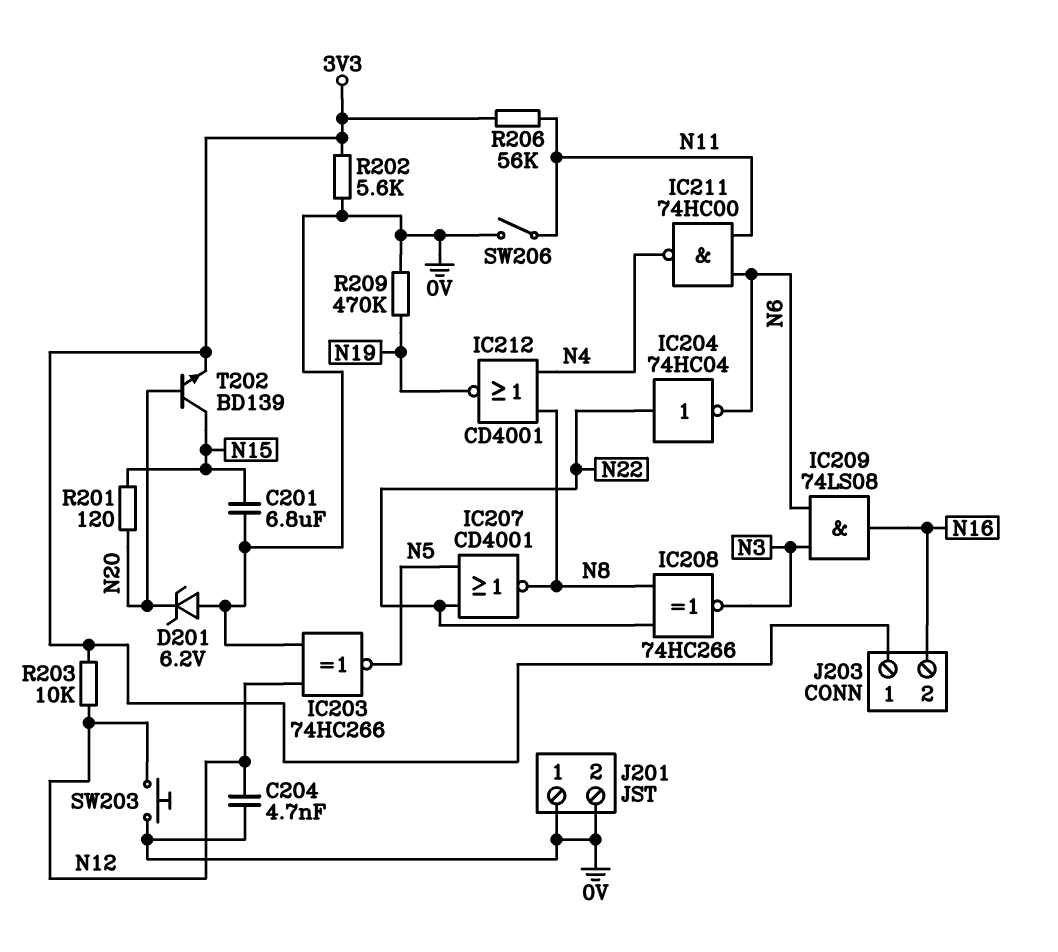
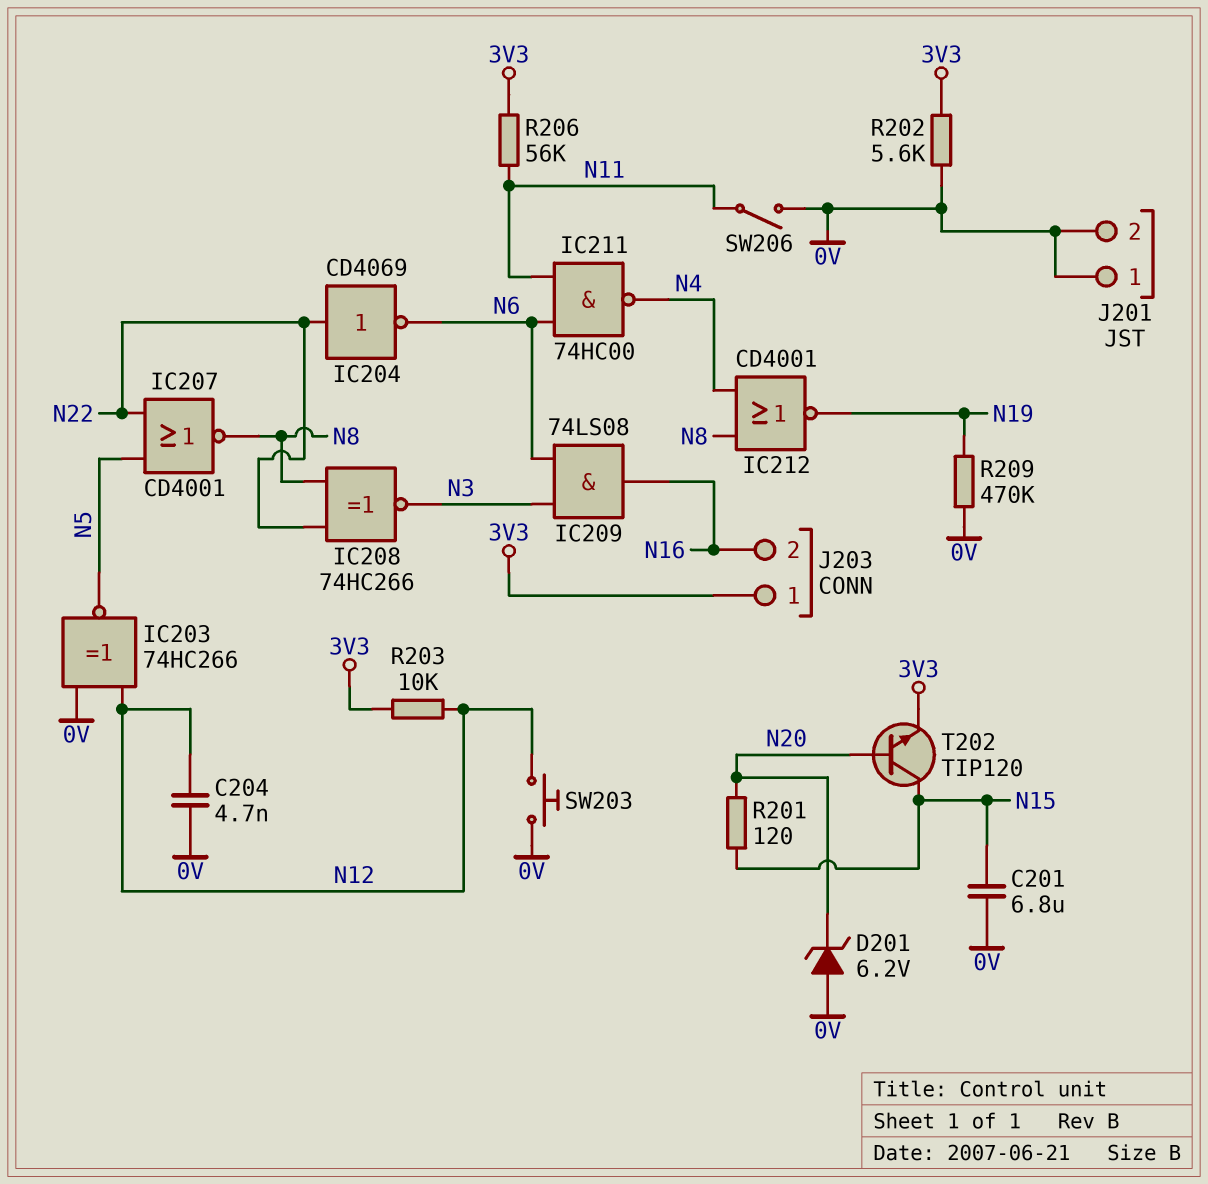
IC204: NOT 74HC04 (in N22, out N6) -> NOT CD4069 (in N22, out N6)
T202: NPN BD139 (B N20, C N15, E 3V3) -> NPN TIP120 (B N20, C N15, E 3V3)

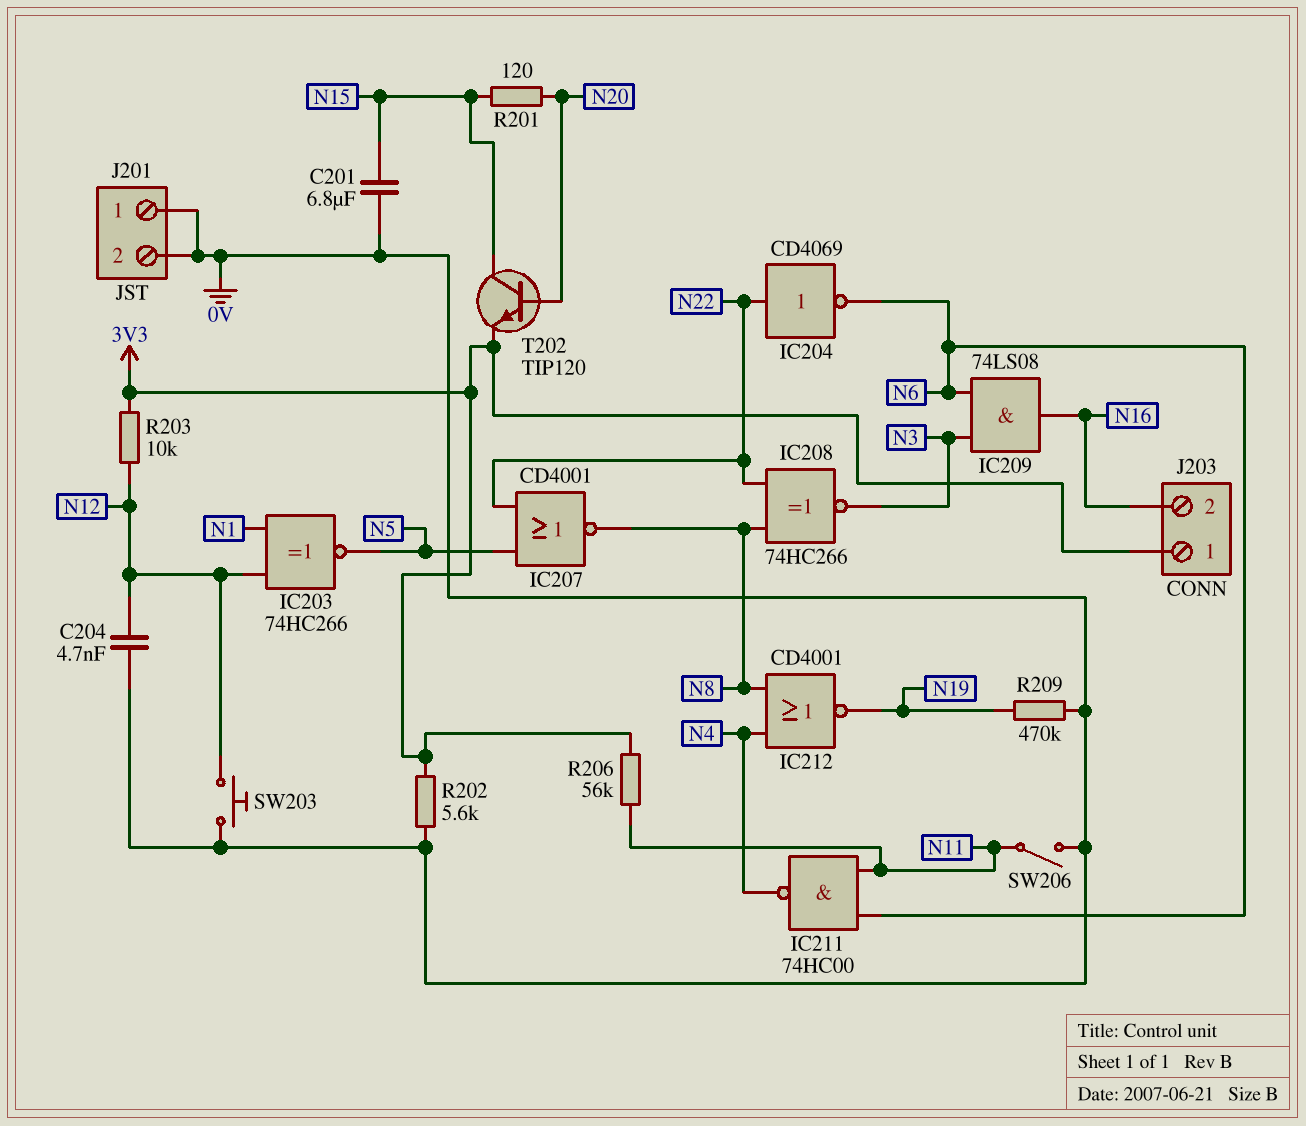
D201: zener 6.2V (A 0V, K N20) -> none
IC203: XNOR 74HC266 (in 0V, in N12, out N5) -> XNOR 74HC266 (in N1, in N12, out N5)

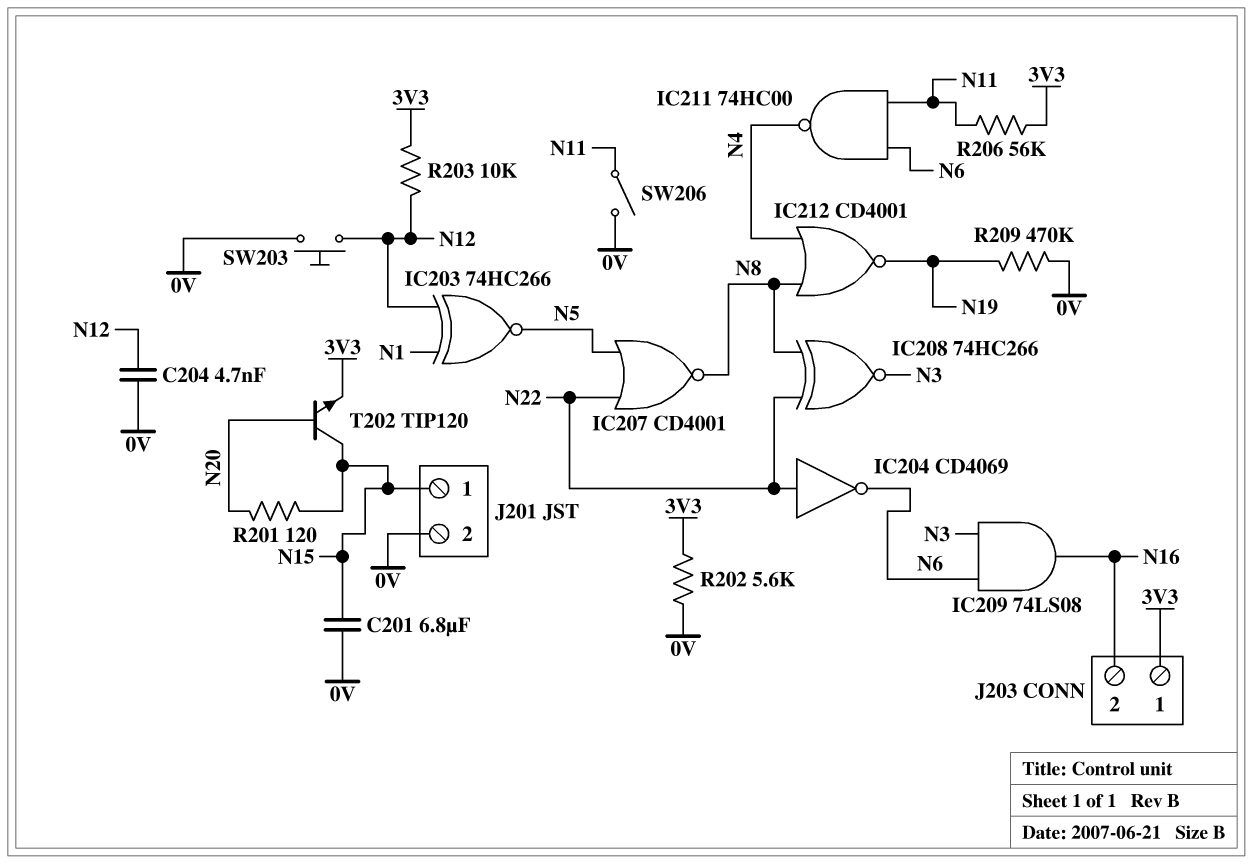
J201 pin 1: 0V -> N15

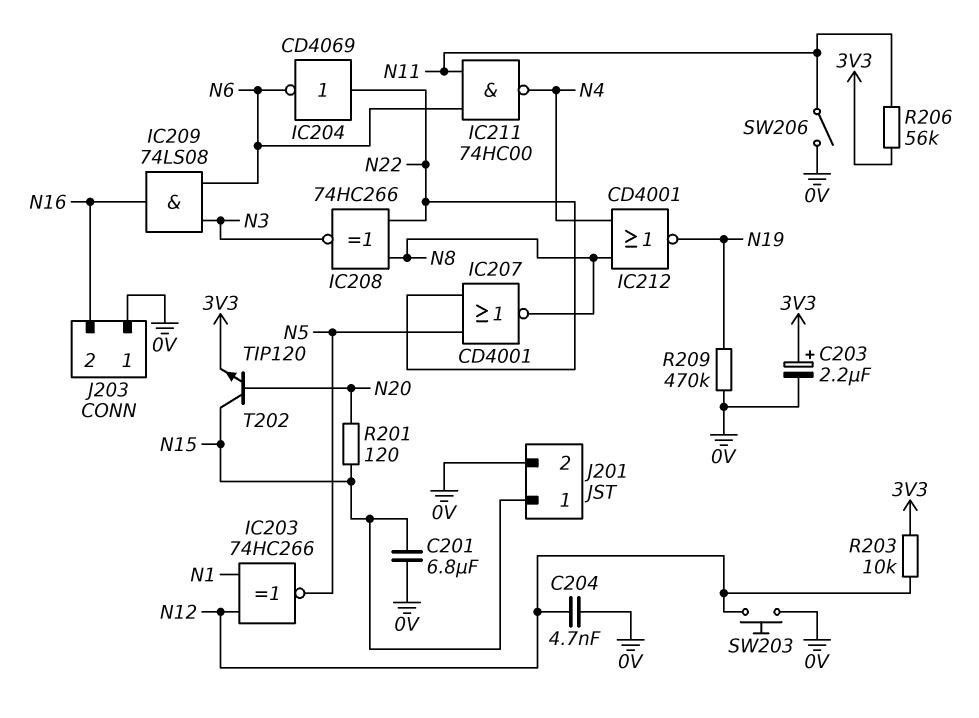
C203: none -> 2.2uF (plus 3V3, minus 0V)
J203 pin 1: 3V3 -> 0V
R202: 5.6k (0V, 3V3) -> none

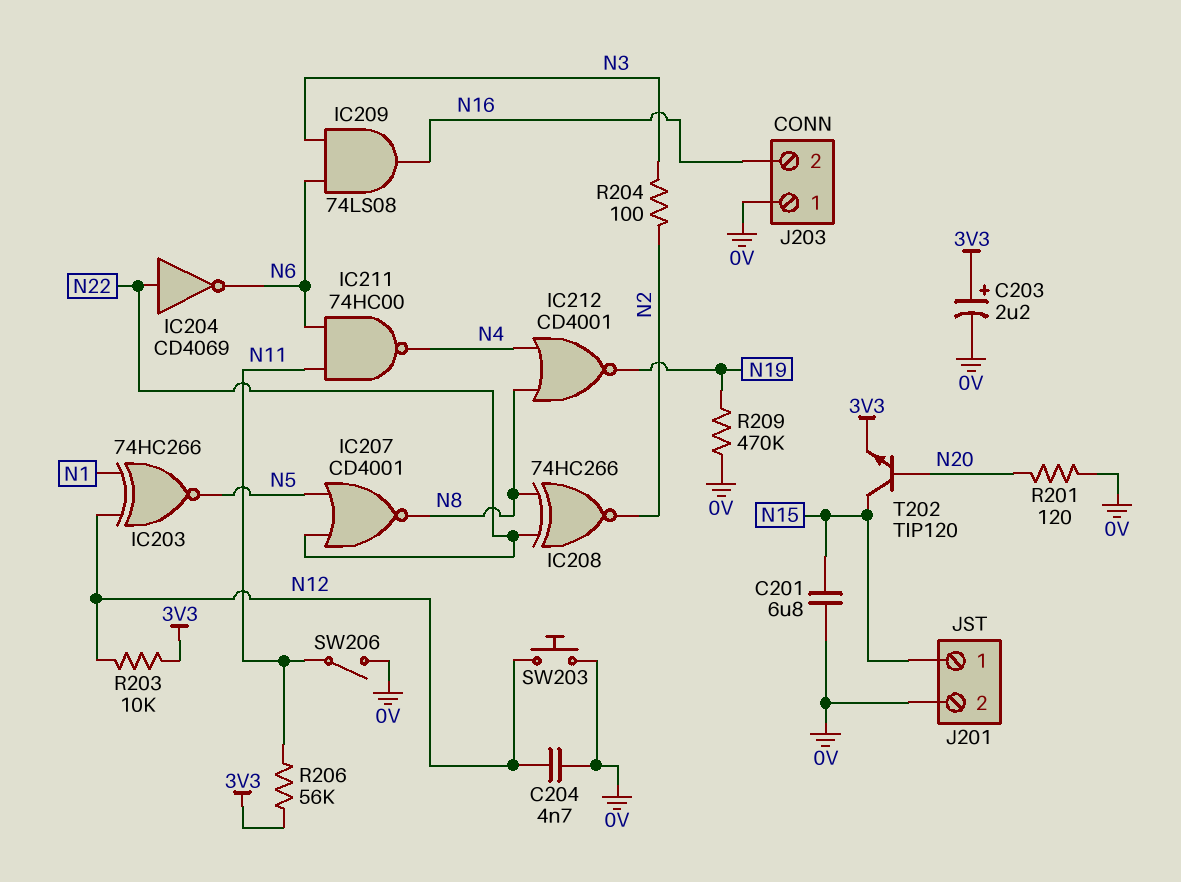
IC208: XNOR 74HC266 (in N8, in N22, out N3) -> XNOR 74HC266 (in N8, in N22, out N2)
R201: 120 (N15, N20) -> 120 (0V, N20)
R204: none -> 100 (N2, N3)

